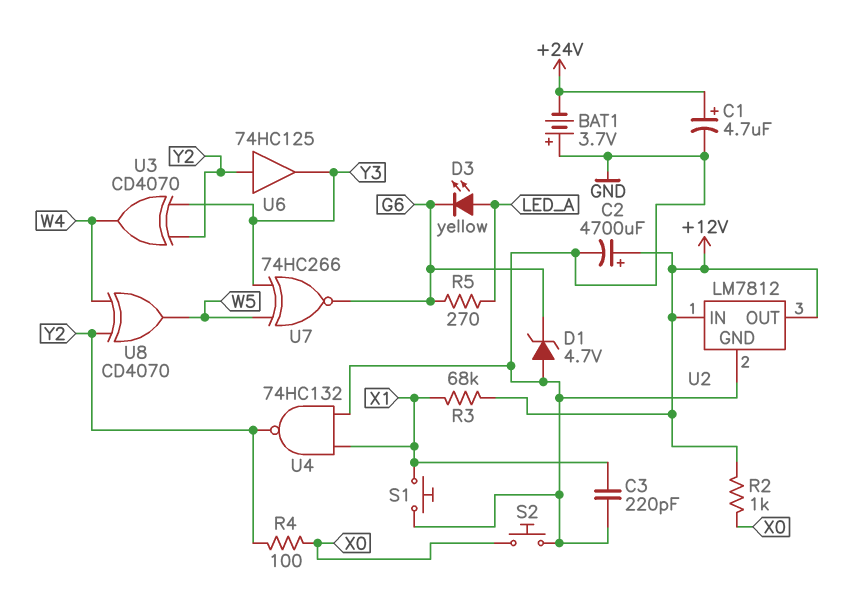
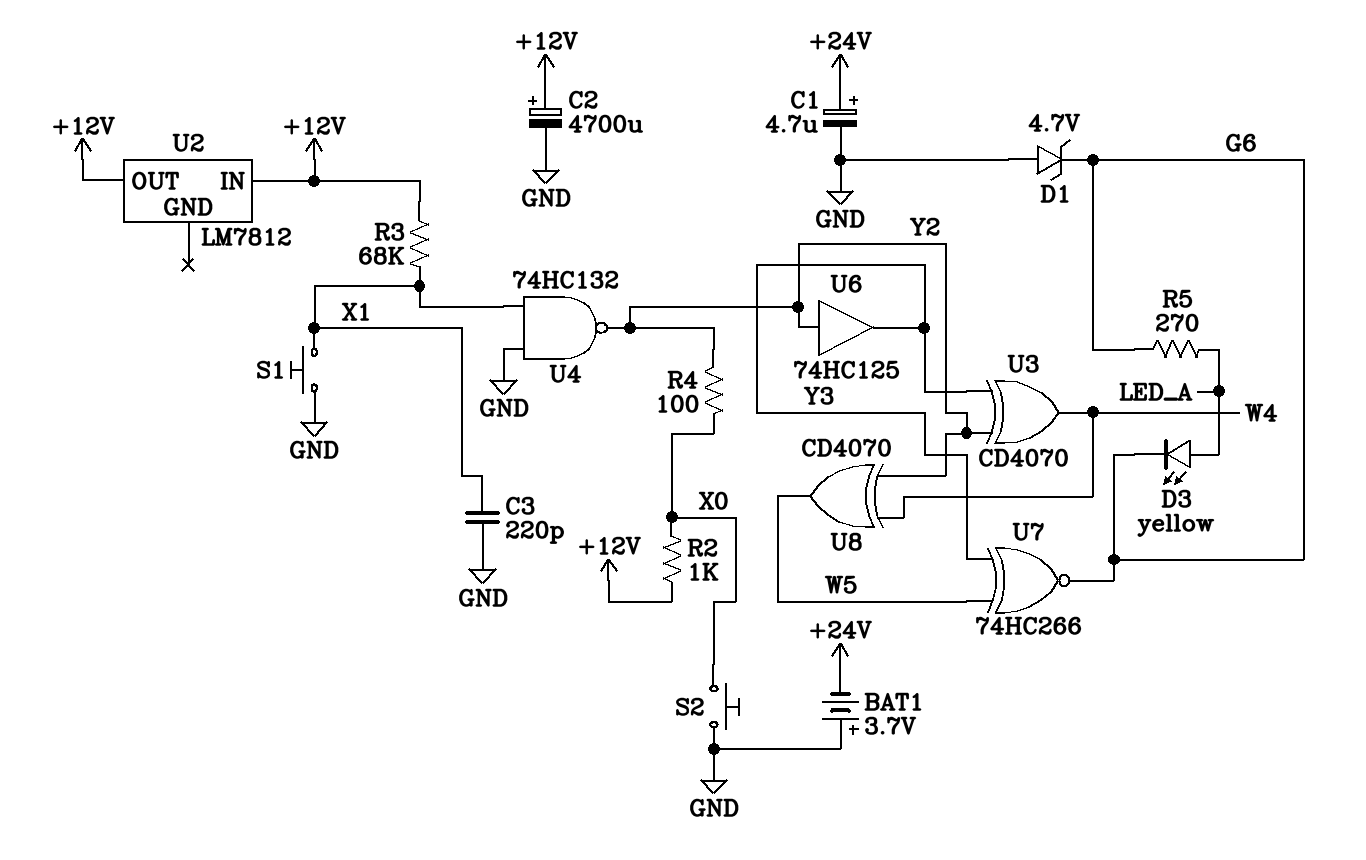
U2 pin GND: GND -> none

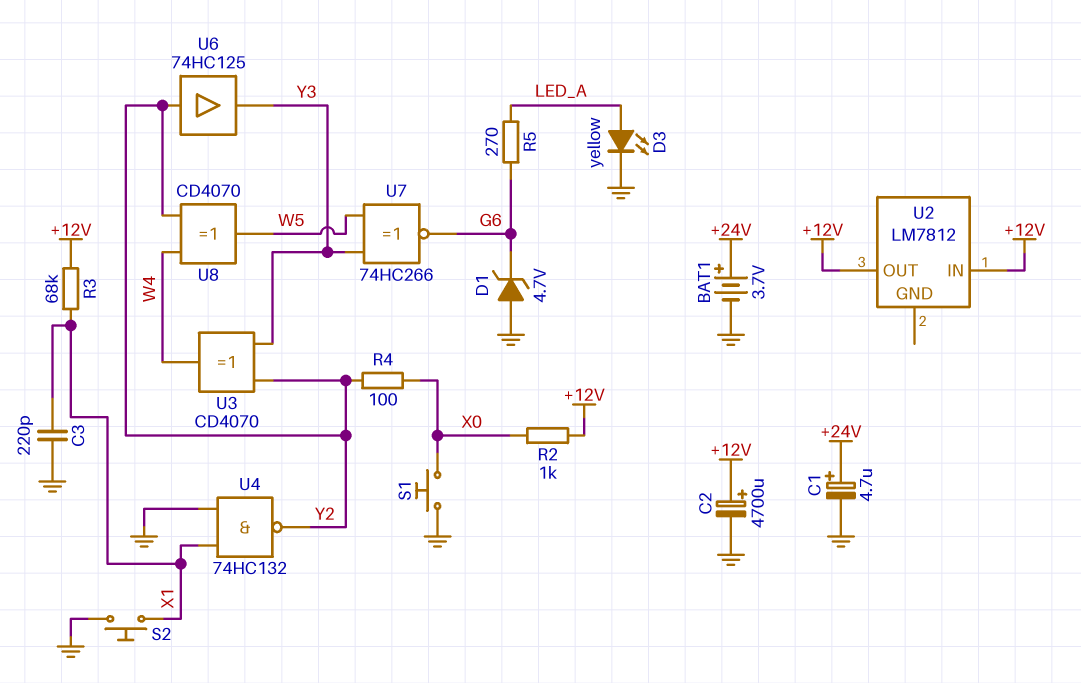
BAT1: 3.7V (plus GND, minus +24V) -> 3.7V (plus +24V, minus GND)
D3: LED yellow (A LED_A, K G6) -> LED yellow (A LED_A, K GND)
S1: button (GND, X1) -> button (GND, X0)
S2: button (GND, X0) -> button (GND, X1)

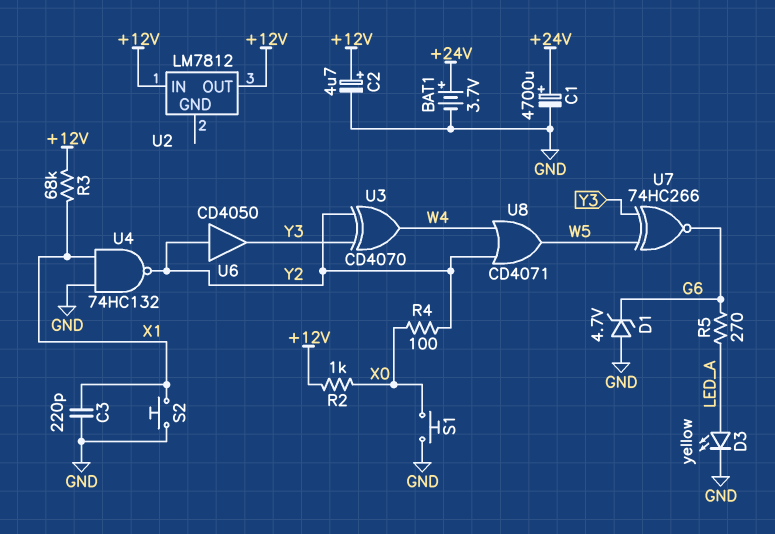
C1: 4.7uF (plus +24V, minus GND) -> 4700uF (plus +24V, minus GND)
C2: 4700uF (plus +12V, minus GND) -> 4.7uF (plus +12V, minus GND)
U6: buffer 74HC125 (in Y2, out Y3) -> buffer CD4050 (in Y2, out Y3)
U8: XOR CD4070 (in W4, in Y2, out W5) -> OR CD4071 (in W4, in Y2, out W5)

